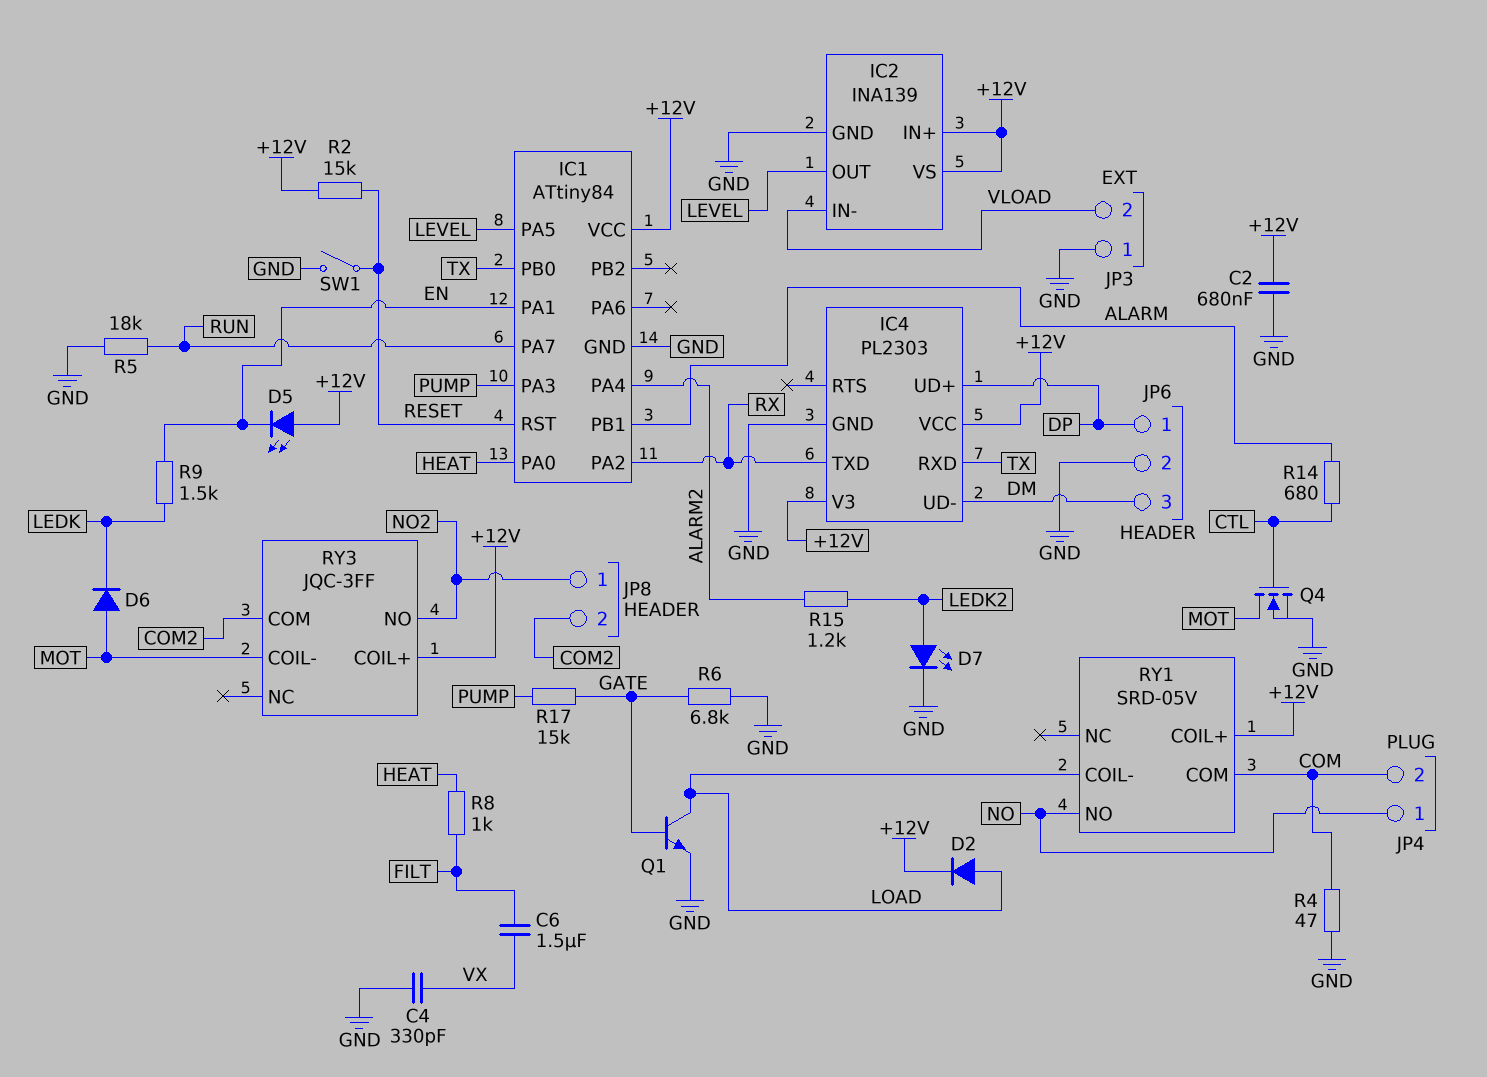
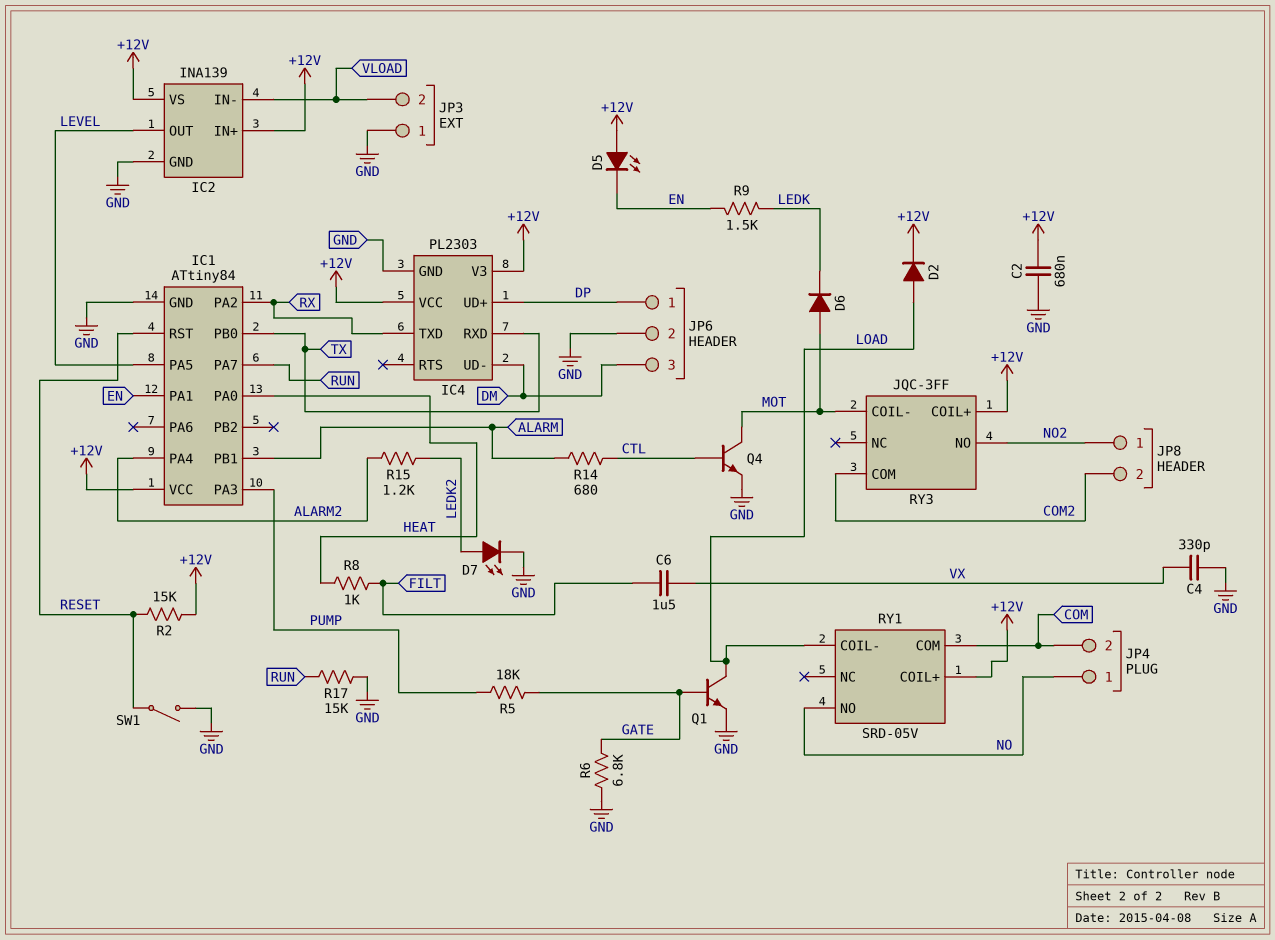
Q4: NMOS (G CTL, D MOT, S GND) -> NPN (B CTL, C MOT, E GND)
R4: 47 (COM, GND) -> none
R5: 18k (GND, RUN) -> 18k (GATE, PUMP)
R17: 15k (GATE, PUMP) -> 15k (GND, RUN)

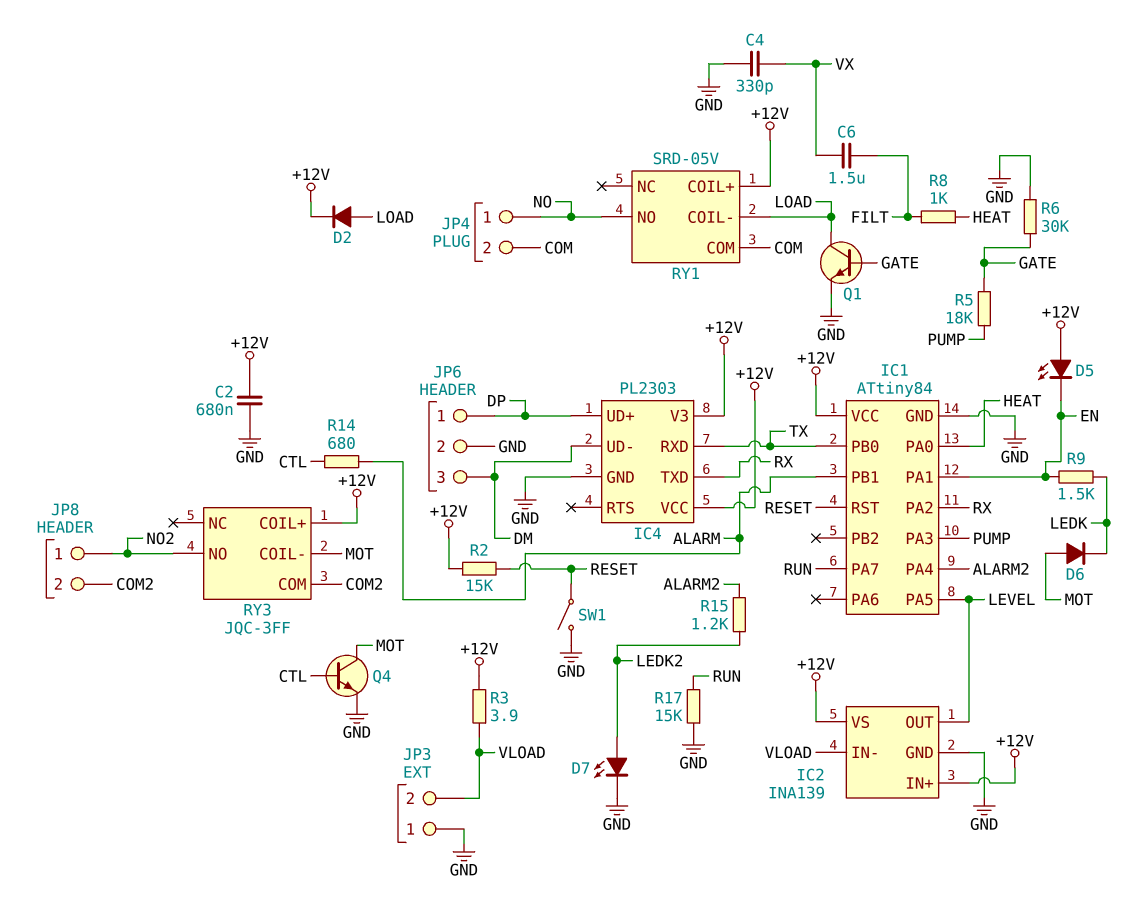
R3: none -> 3.9 (+12V, VLOAD)
R6: 6.8k (GATE, GND) -> 30k (GATE, GND)

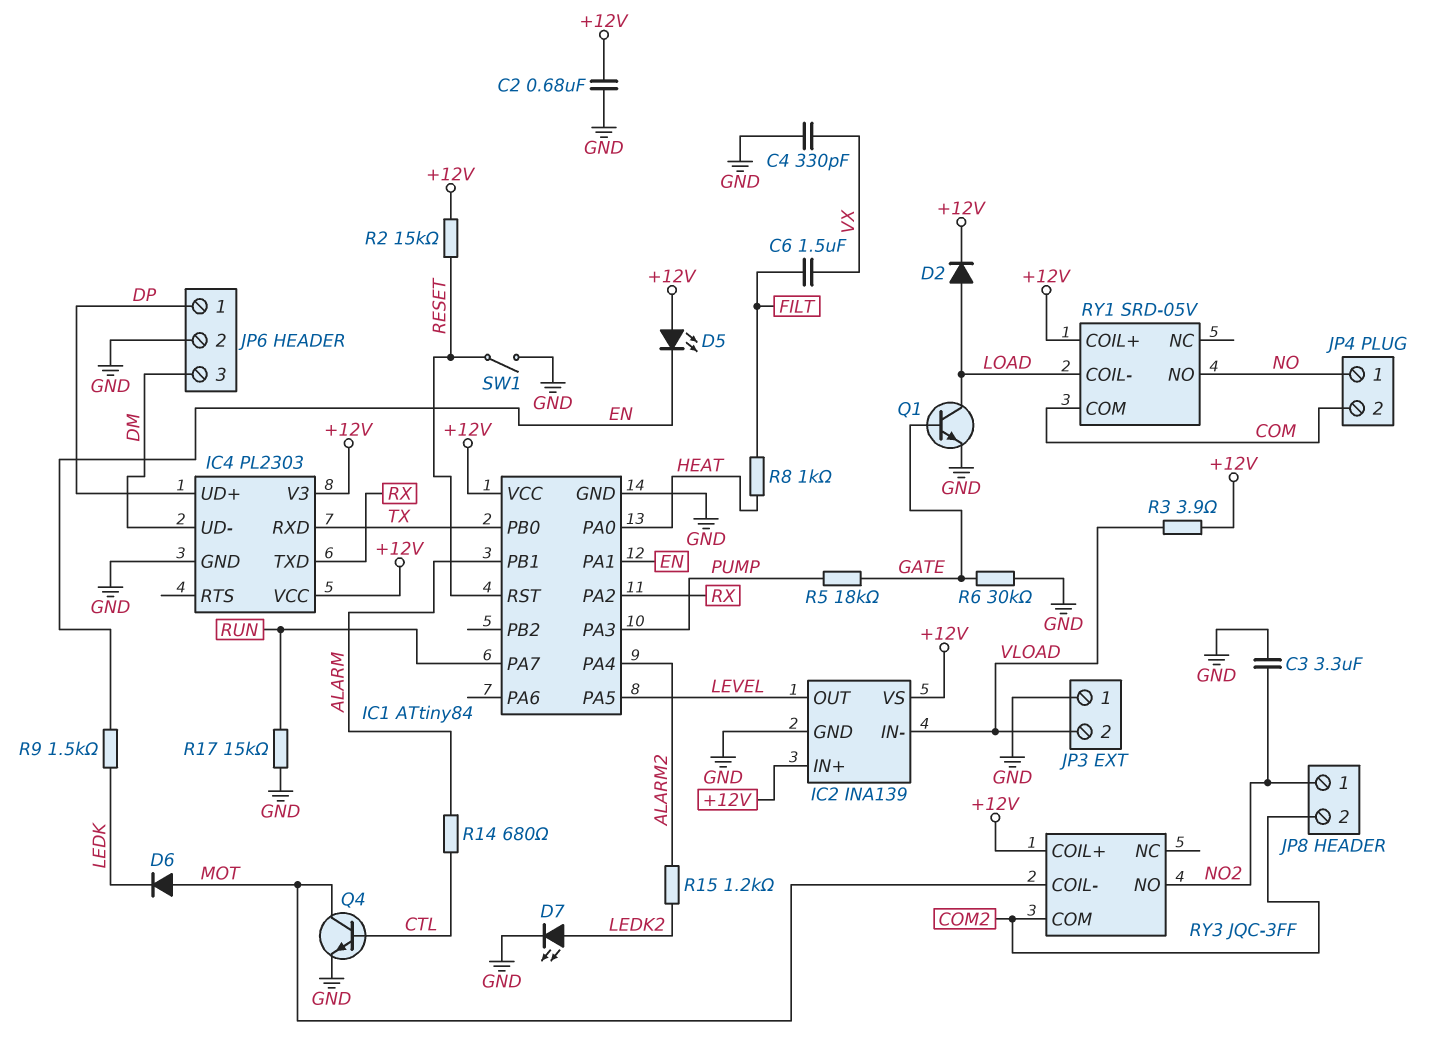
C3: none -> 3.3uF (GND, NO2)

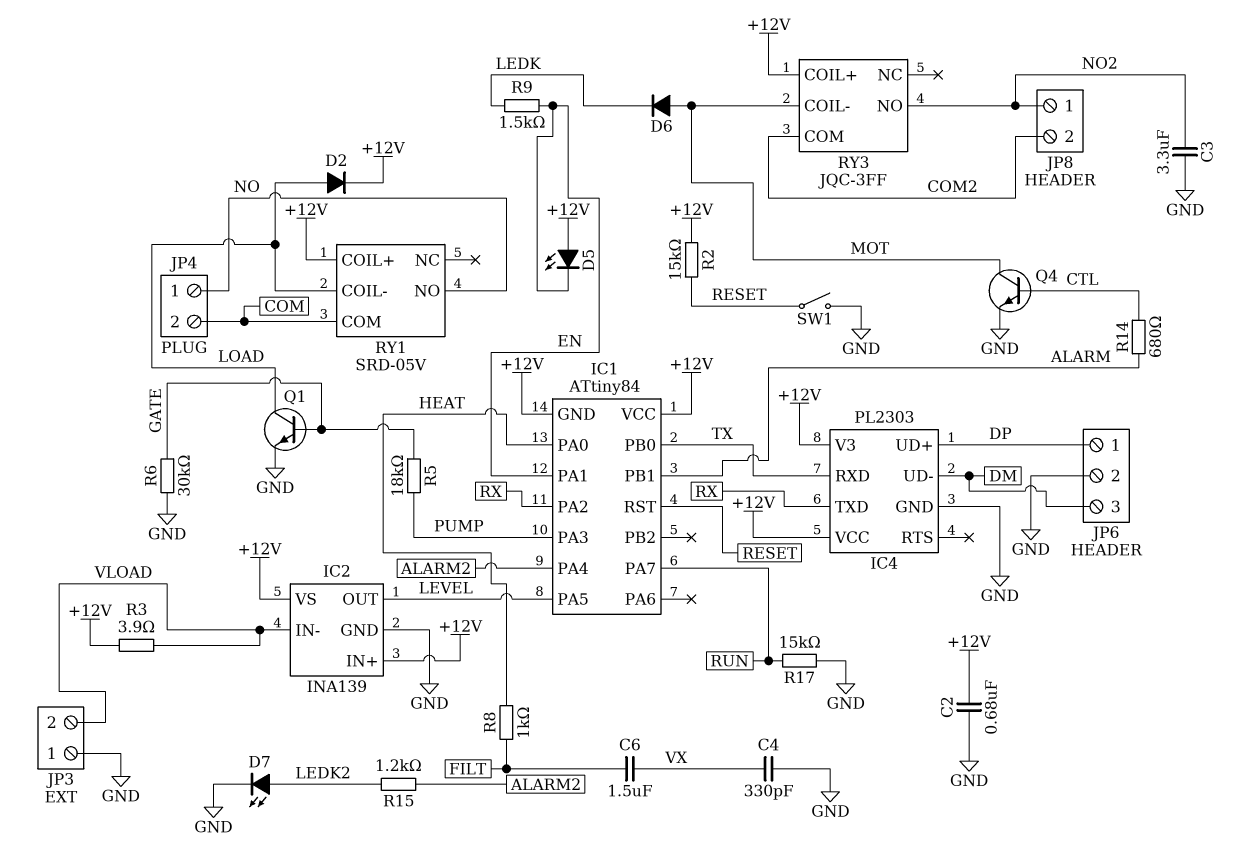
IC1 pin GND: GND -> +12V

